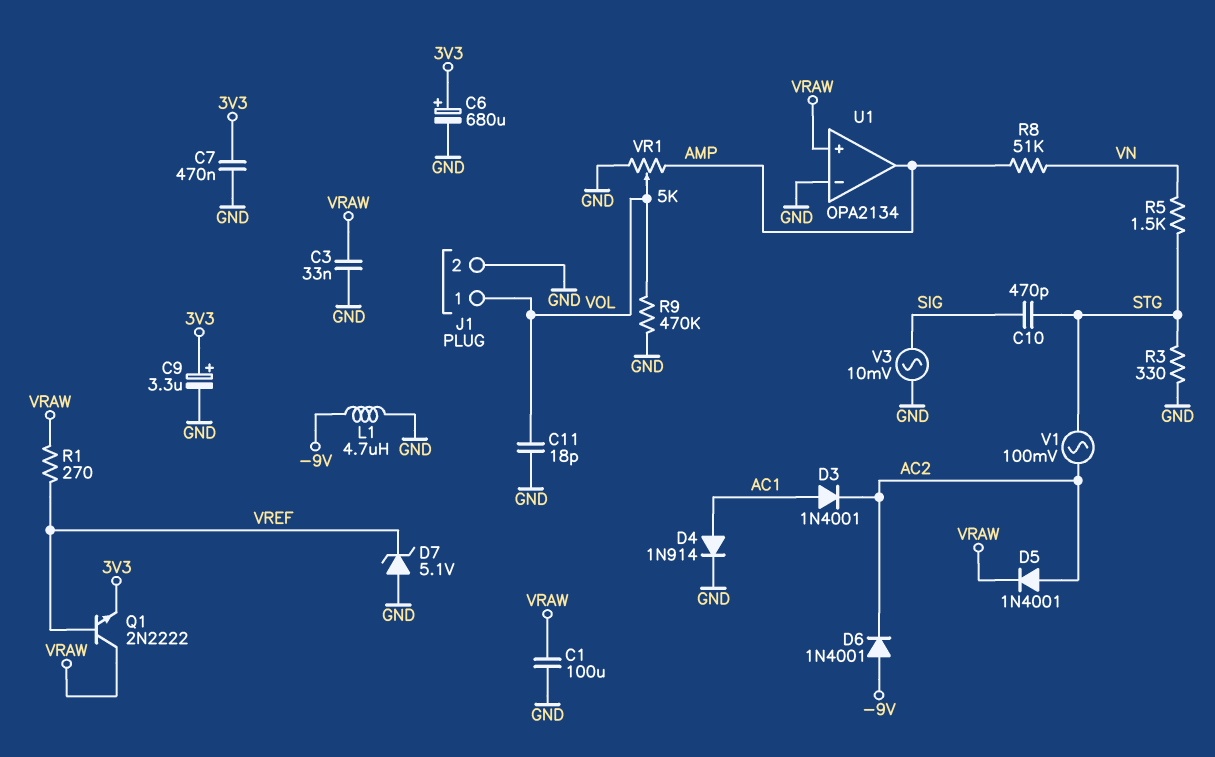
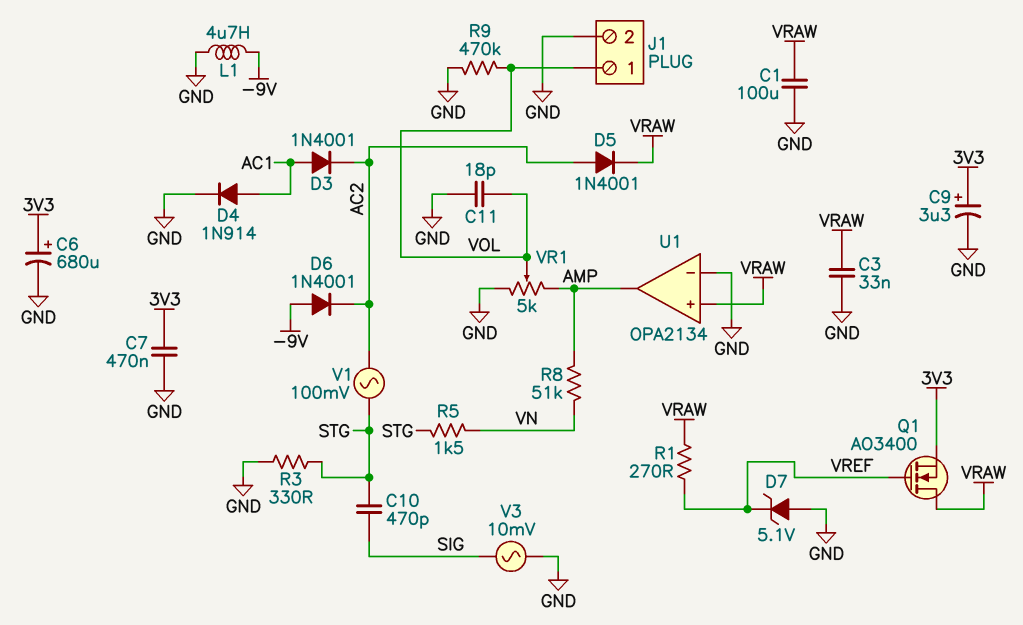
Q1: NPN 2N2222 (B VREF, C VRAW, E 3V3) -> NMOS AO3400 (G VREF, D VRAW, S 3V3)

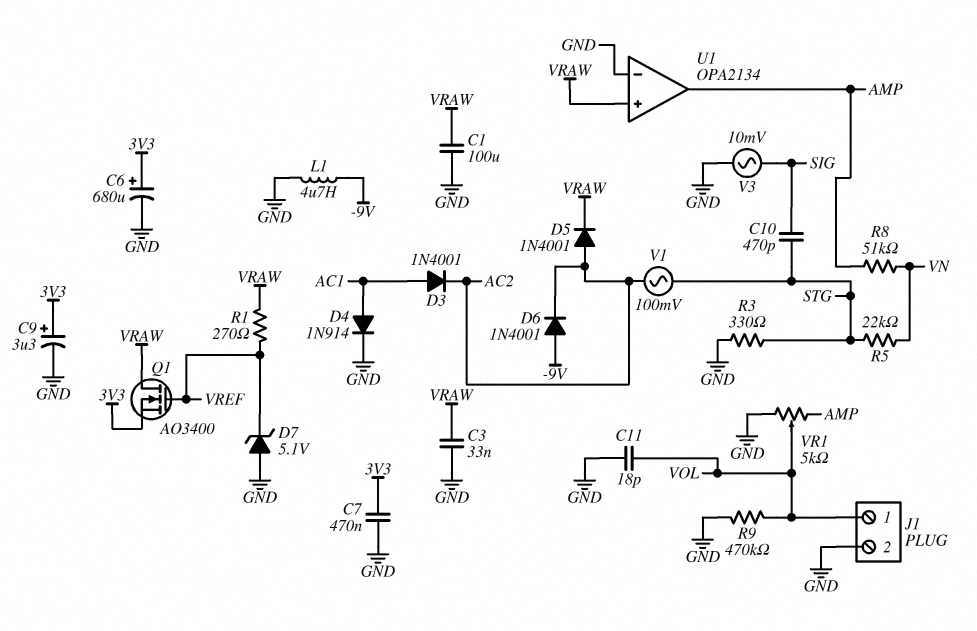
R5: 1.5k (STG, VN) -> 22k (STG, VN)

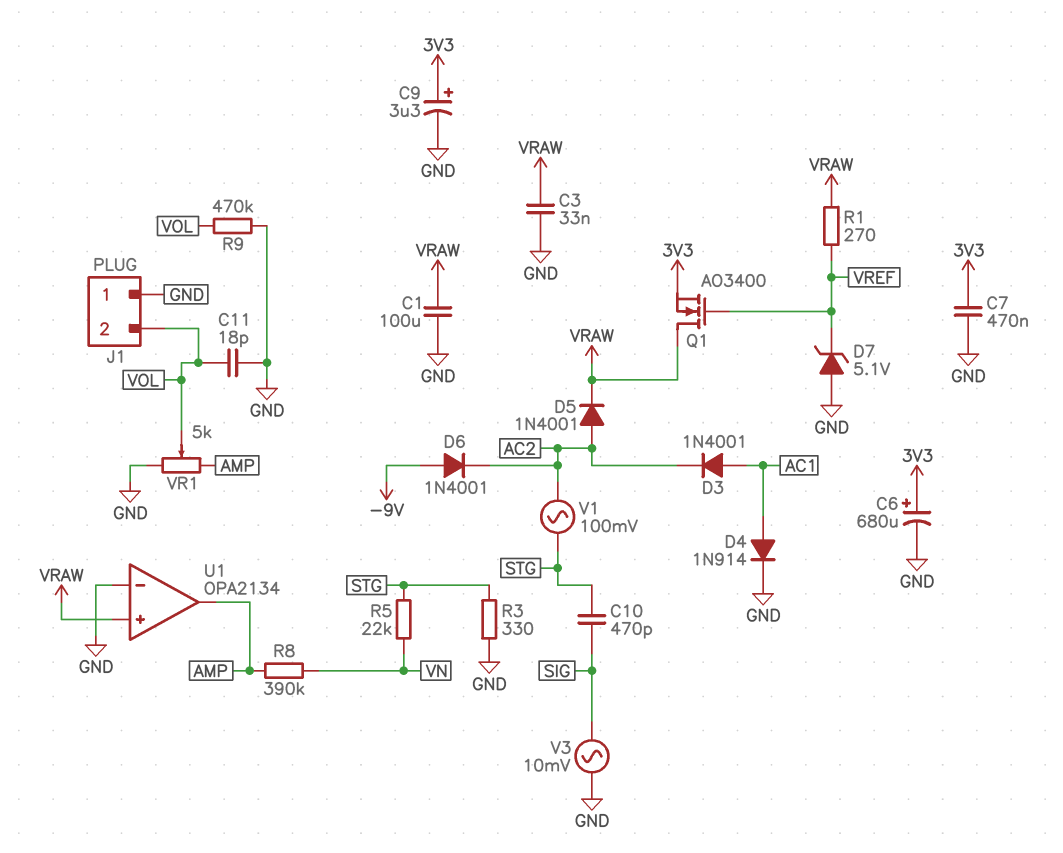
J1 pin 1: VOL -> GND
J1 pin 2: GND -> VOL
L1: 4.7uH (-9V, GND) -> none
R8: 51k (AMP, VN) -> 390k (AMP, VN)

